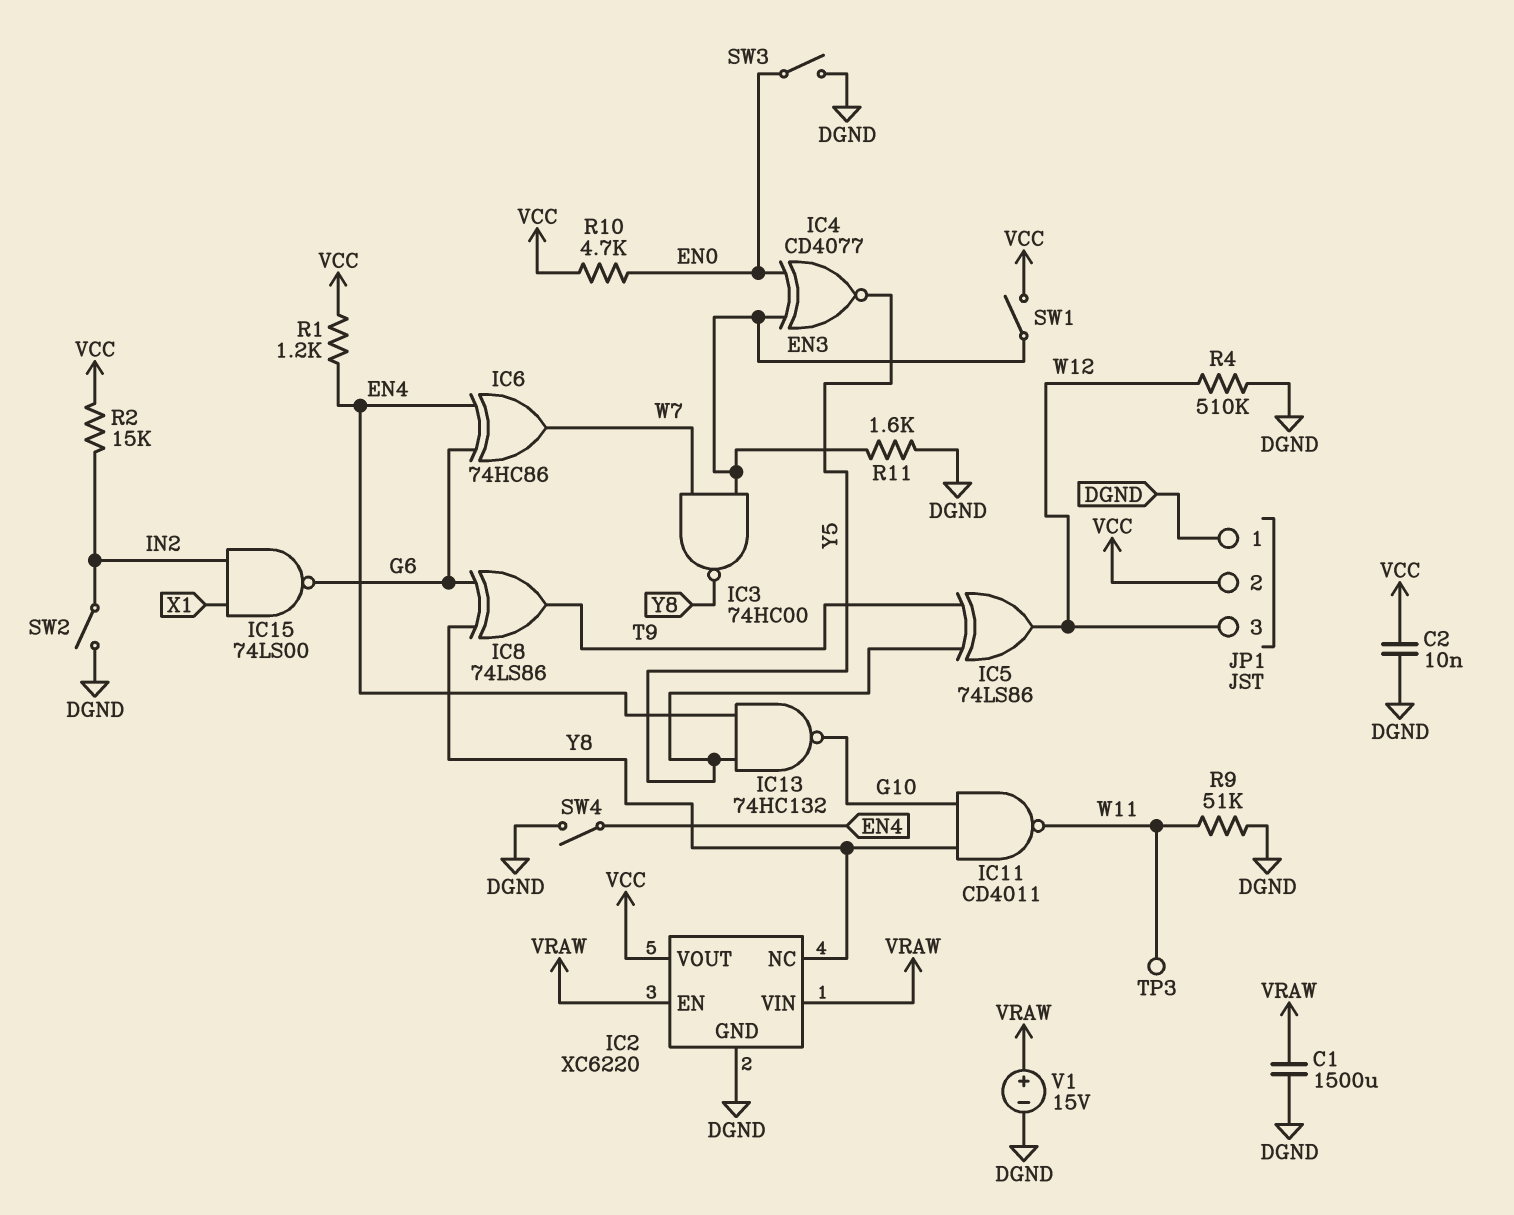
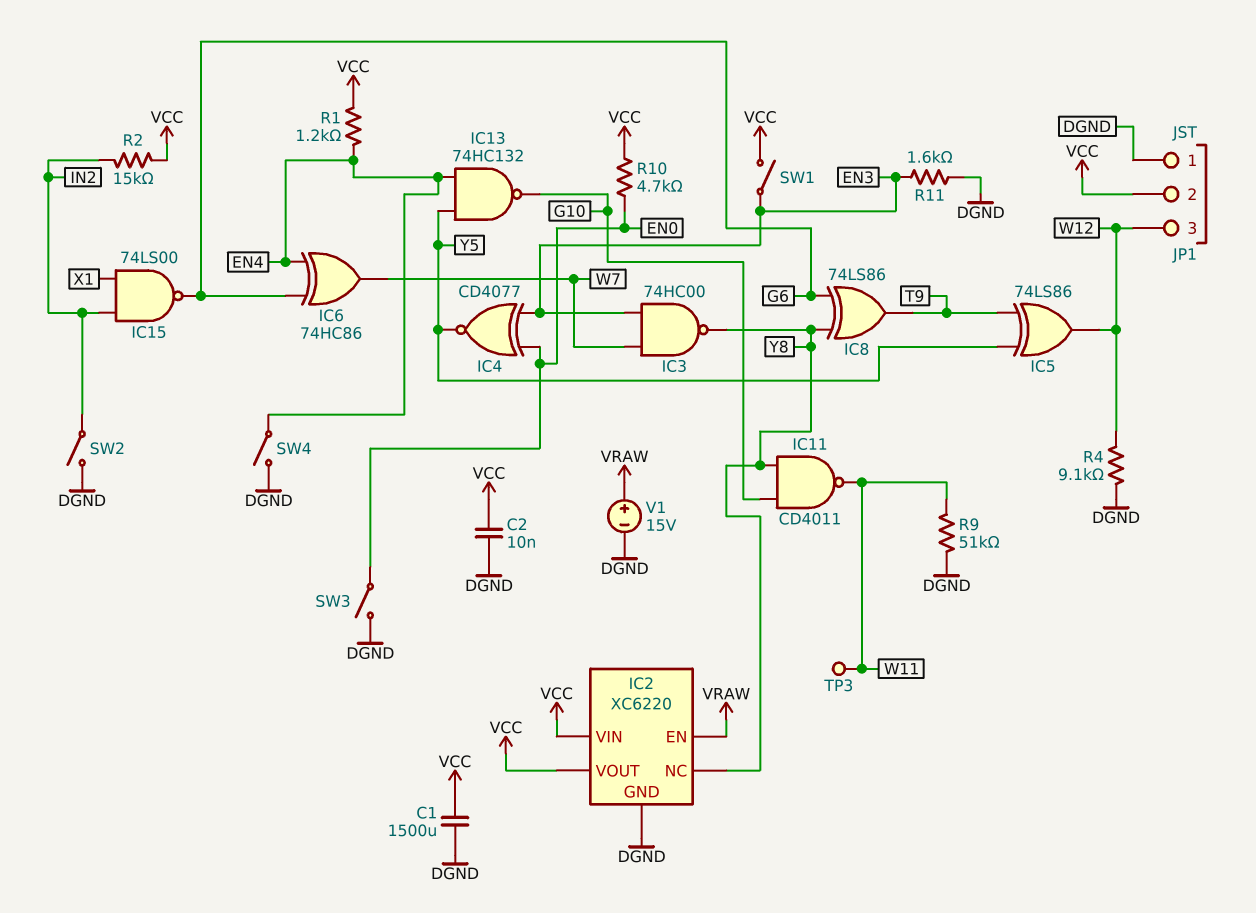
C1: 1500uF (DGND, VRAW) -> 1500uF (DGND, VCC)
IC2 pin VIN: VRAW -> VCC
R4: 510k (DGND, W12) -> 9.1k (DGND, W12)

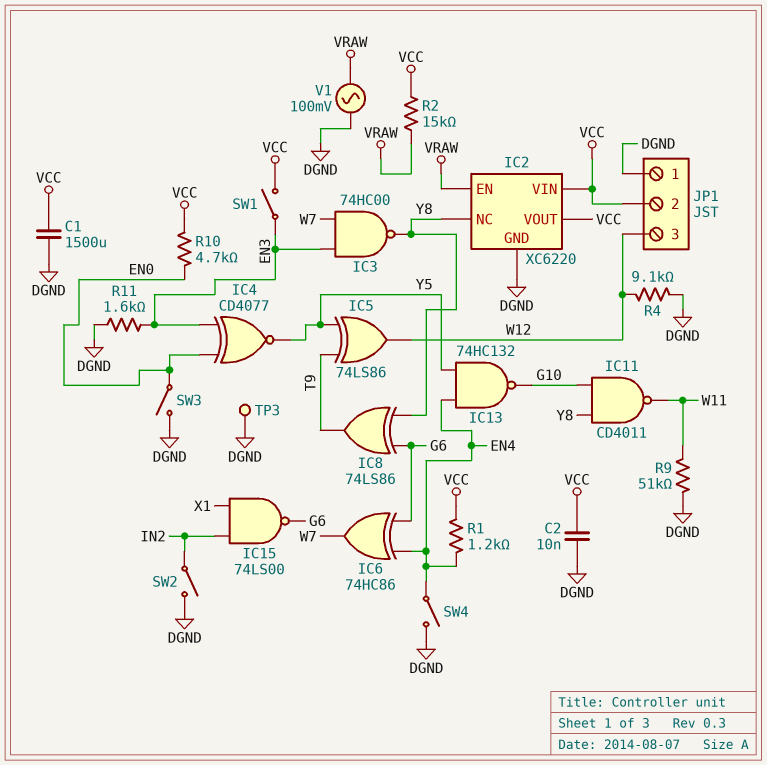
R2: 15k (IN2, VCC) -> 15k (VCC, VRAW)
TP3: test point (W11) -> test point (DGND)
V1: 15V (plus VRAW, minus DGND) -> AC 100mV (DGND, VRAW)

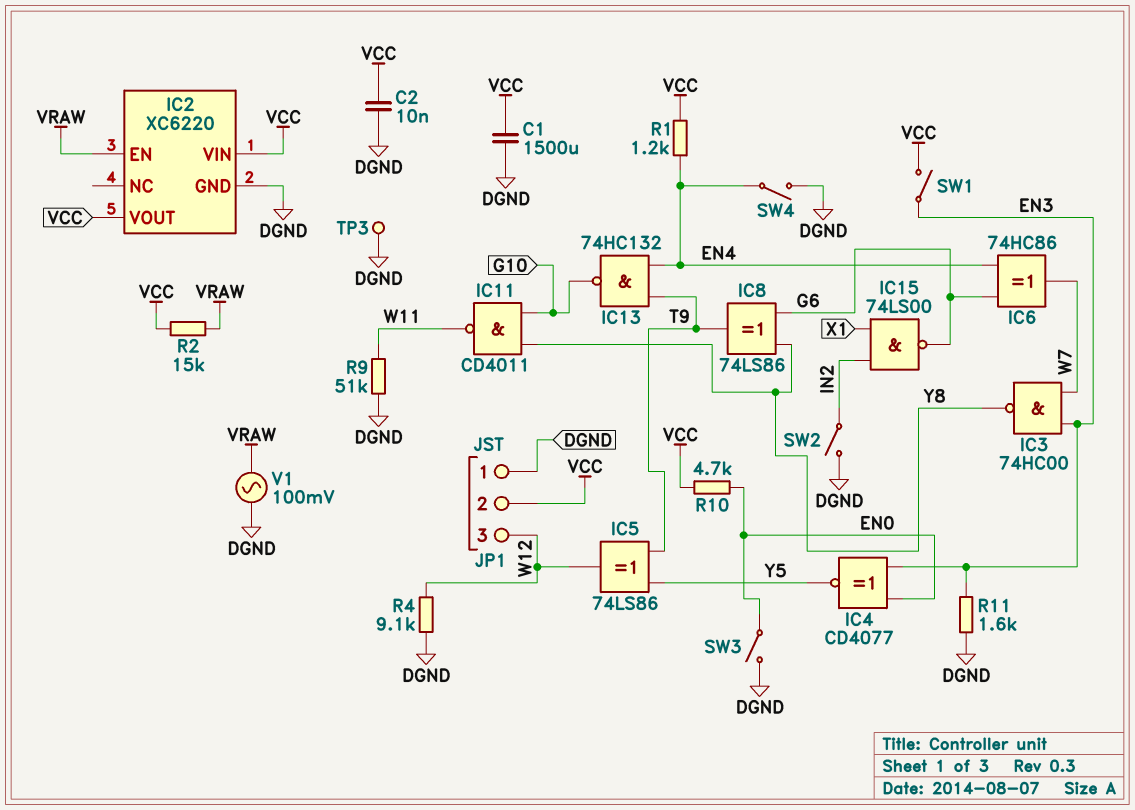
IC2 pin NC: Y8 -> none
IC13: NAND 74HC132 (in EN4, in Y5, out G10) -> NAND 74HC132 (in EN4, in T9, out G10)

